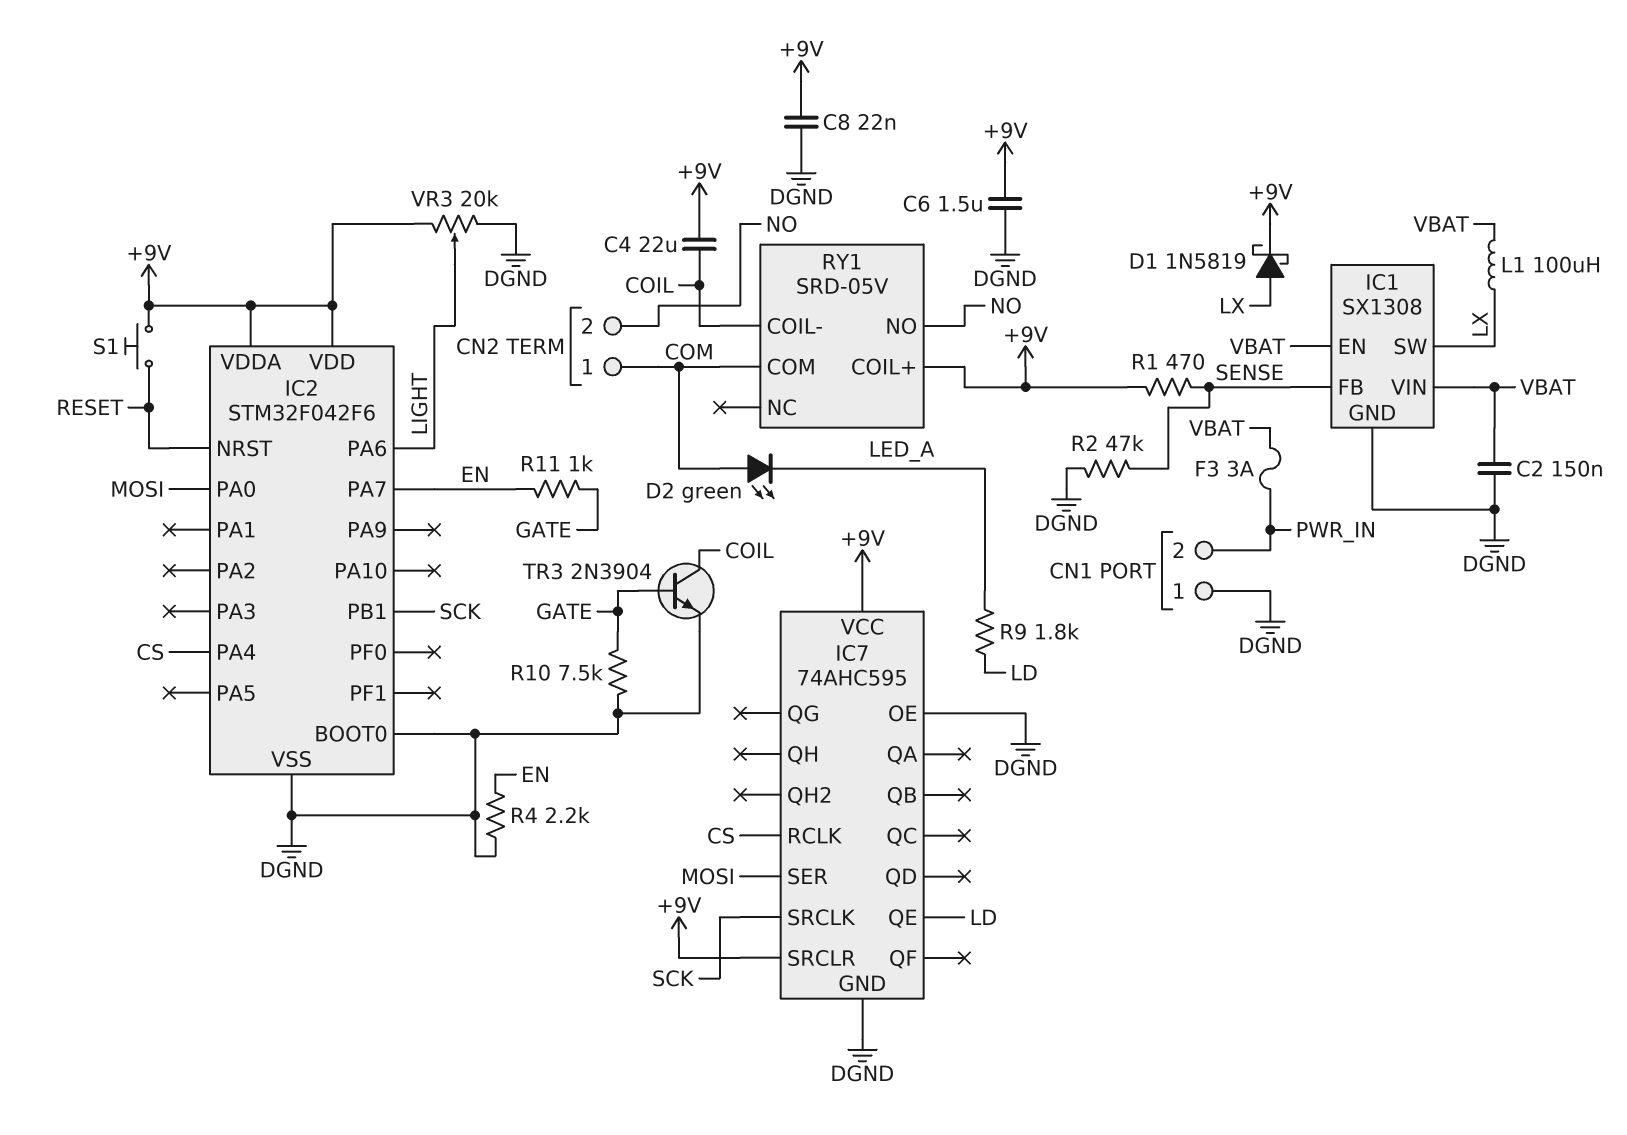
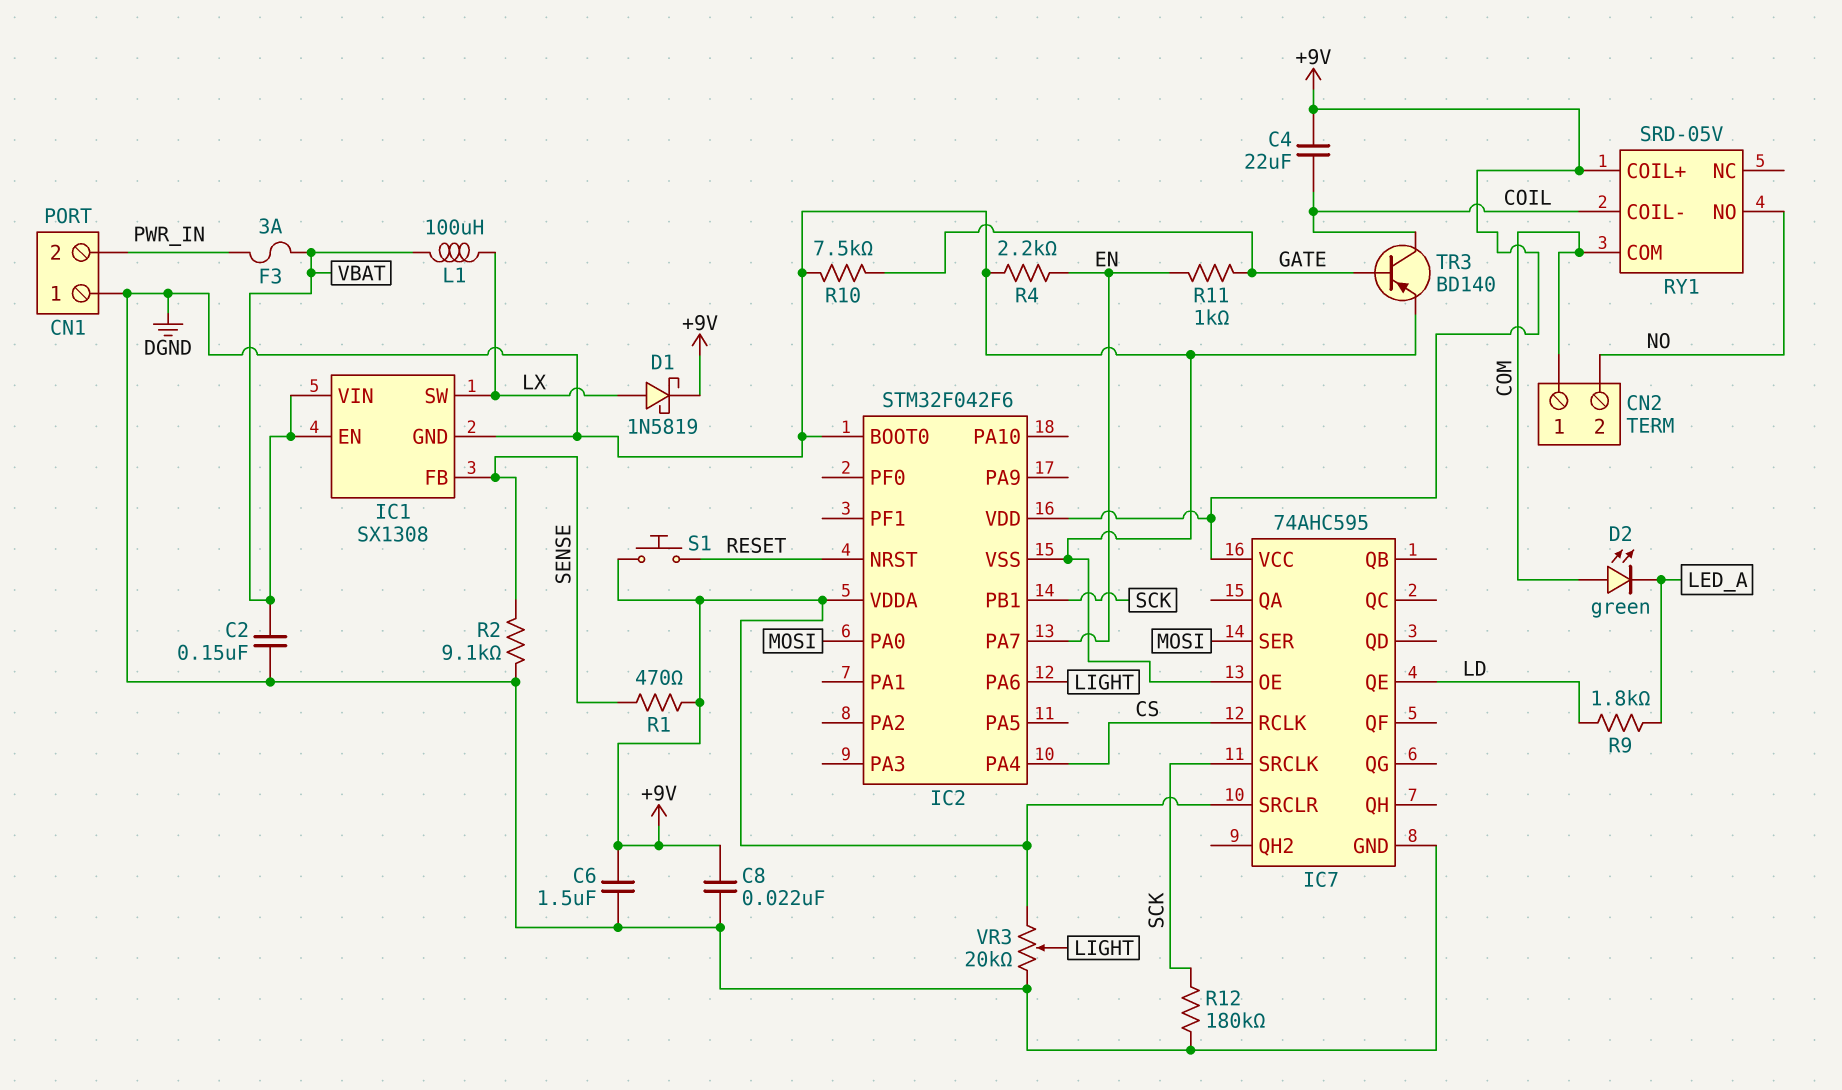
R2: 47k (DGND, SENSE) -> 9.1k (DGND, SENSE)
R12: none -> 180k (DGND, SCK)
TR3: NPN 2N3904 (B GATE, C COIL, E DGND) -> PNP BD140 (B GATE, C COIL, E DGND)

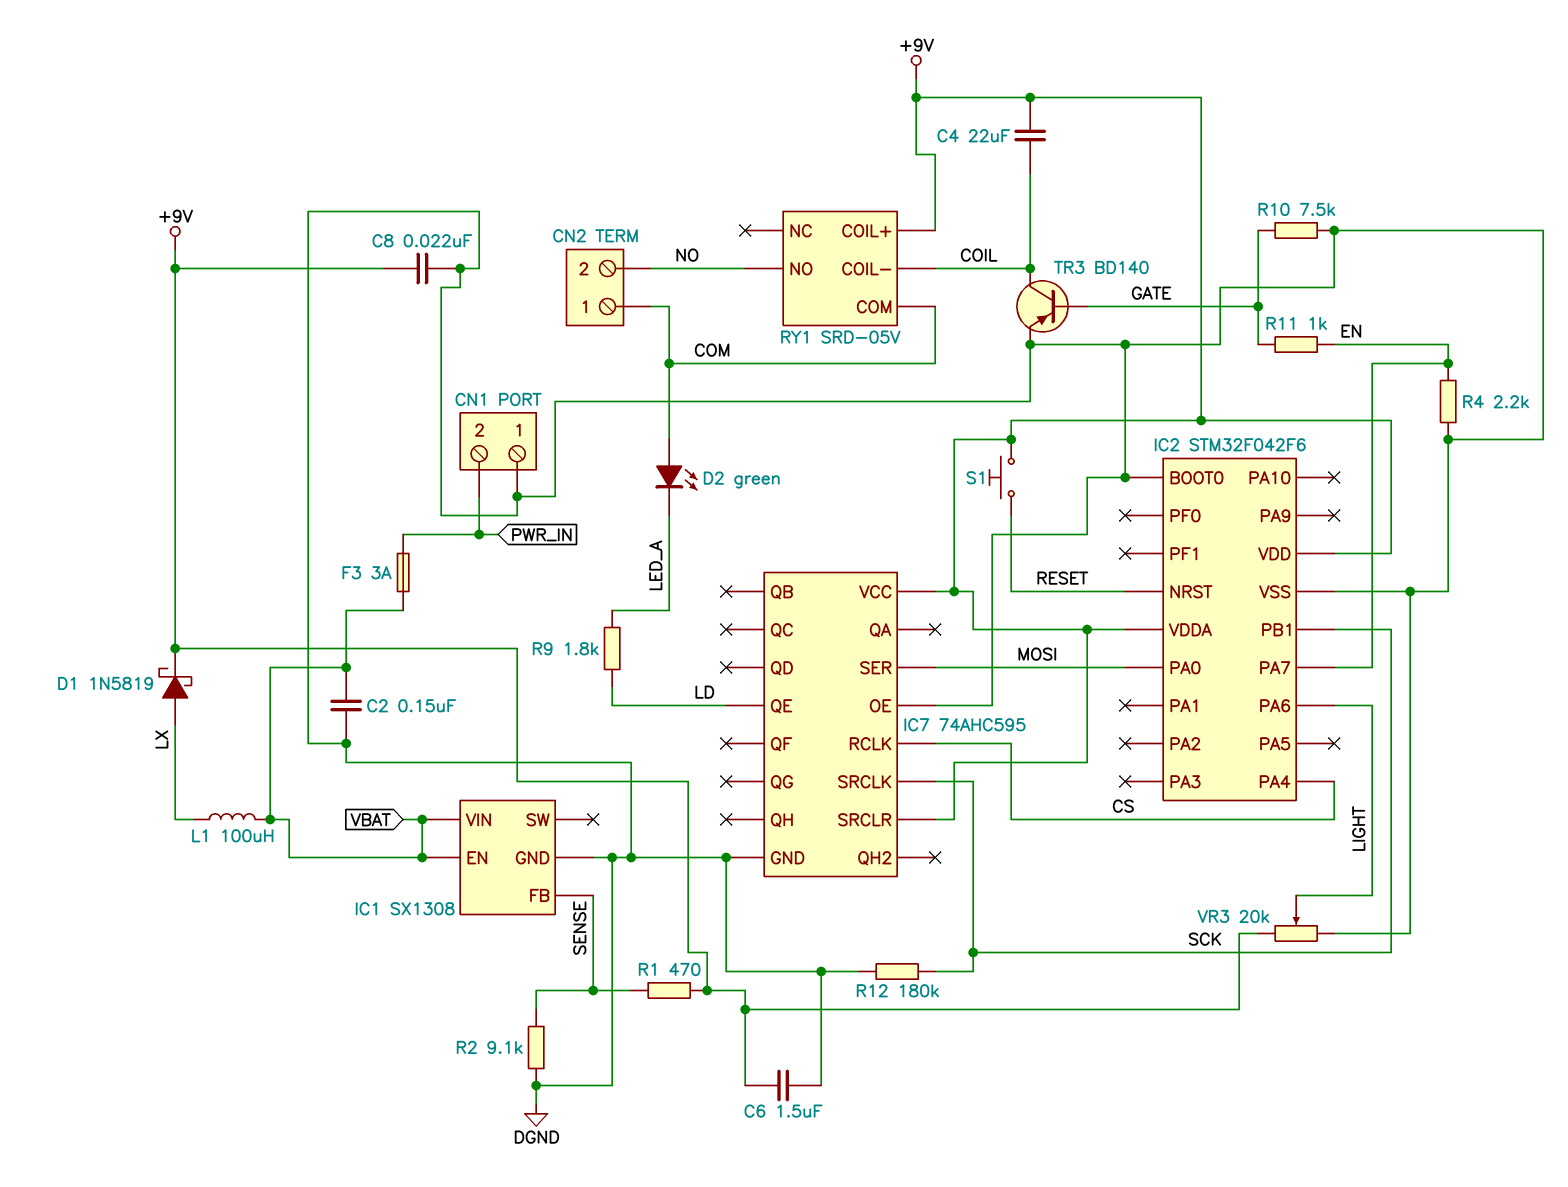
IC1 pin SW: LX -> none

